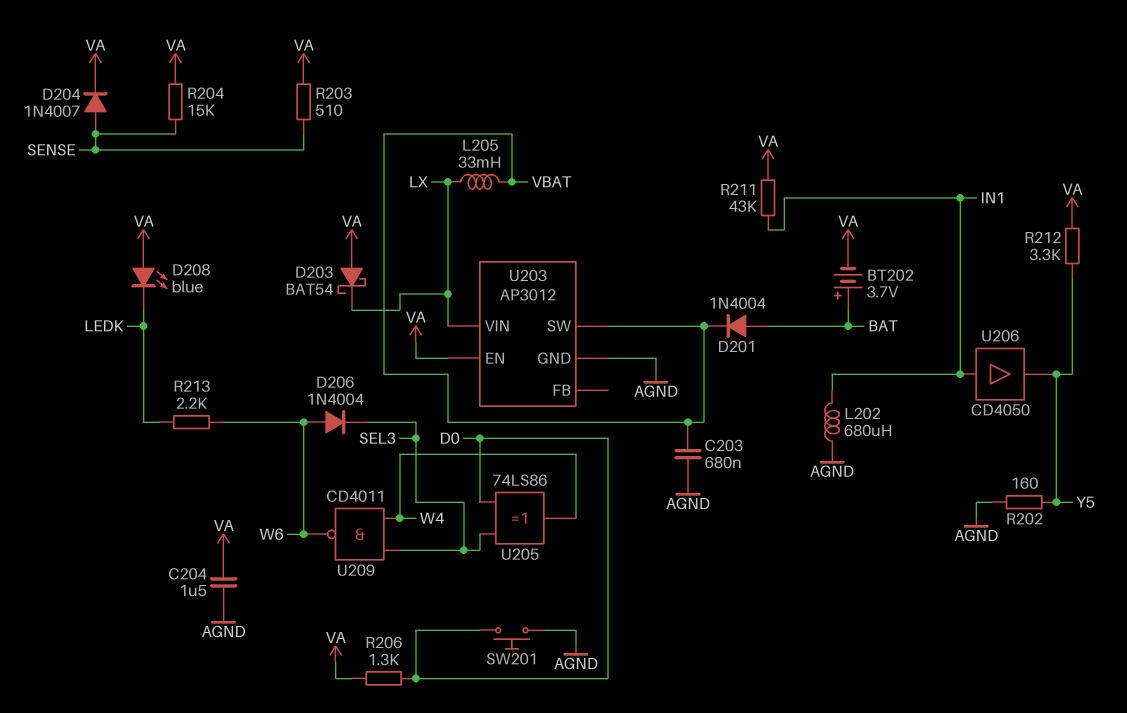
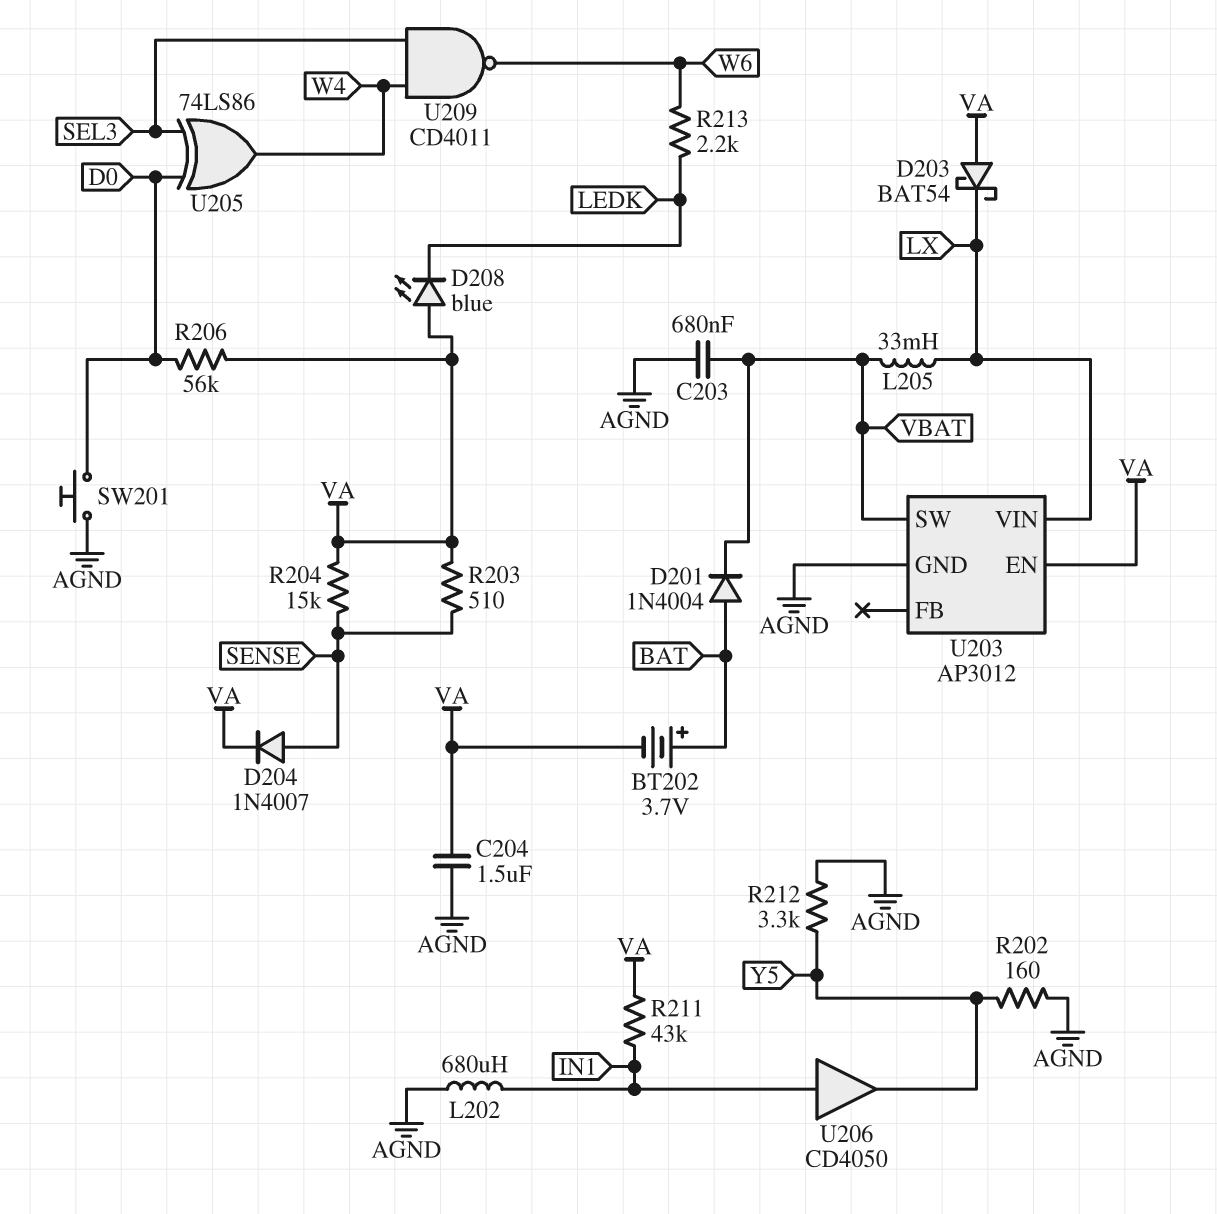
D206: diode 1N4004 (A W6, K SEL3) -> none
R206: 1.3k (D0, VA) -> 56k (D0, VA)
R212: 3.3k (VA, Y5) -> 3.3k (AGND, Y5)

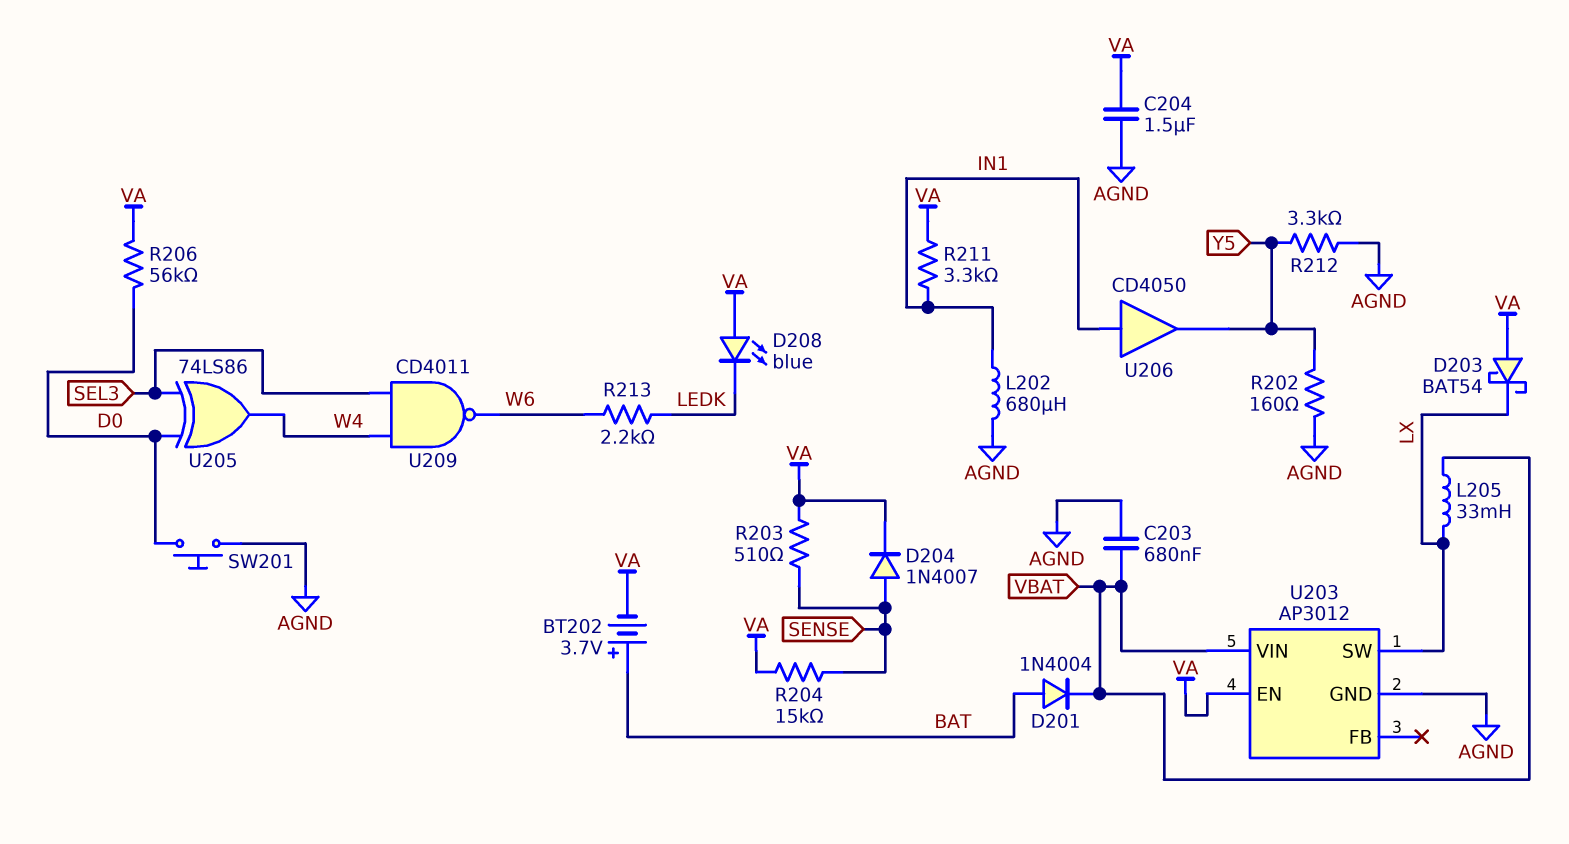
R211: 43k (IN1, VA) -> 3.3k (IN1, VA)
U203 pin SW: VBAT -> LX
U203 pin VIN: LX -> VBAT

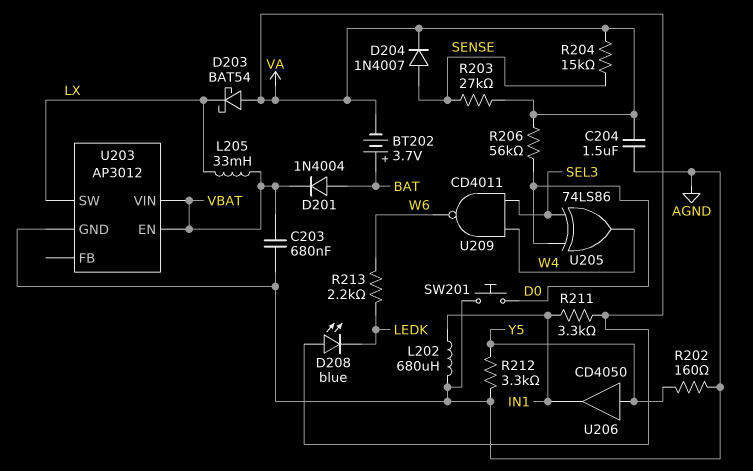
R203: 510 (SENSE, VA) -> 27k (SENSE, VA)
U203 pin EN: VA -> VBAT
U206: buffer CD4050 (in IN1, out Y5) -> buffer CD4050 (in Y5, out IN1)

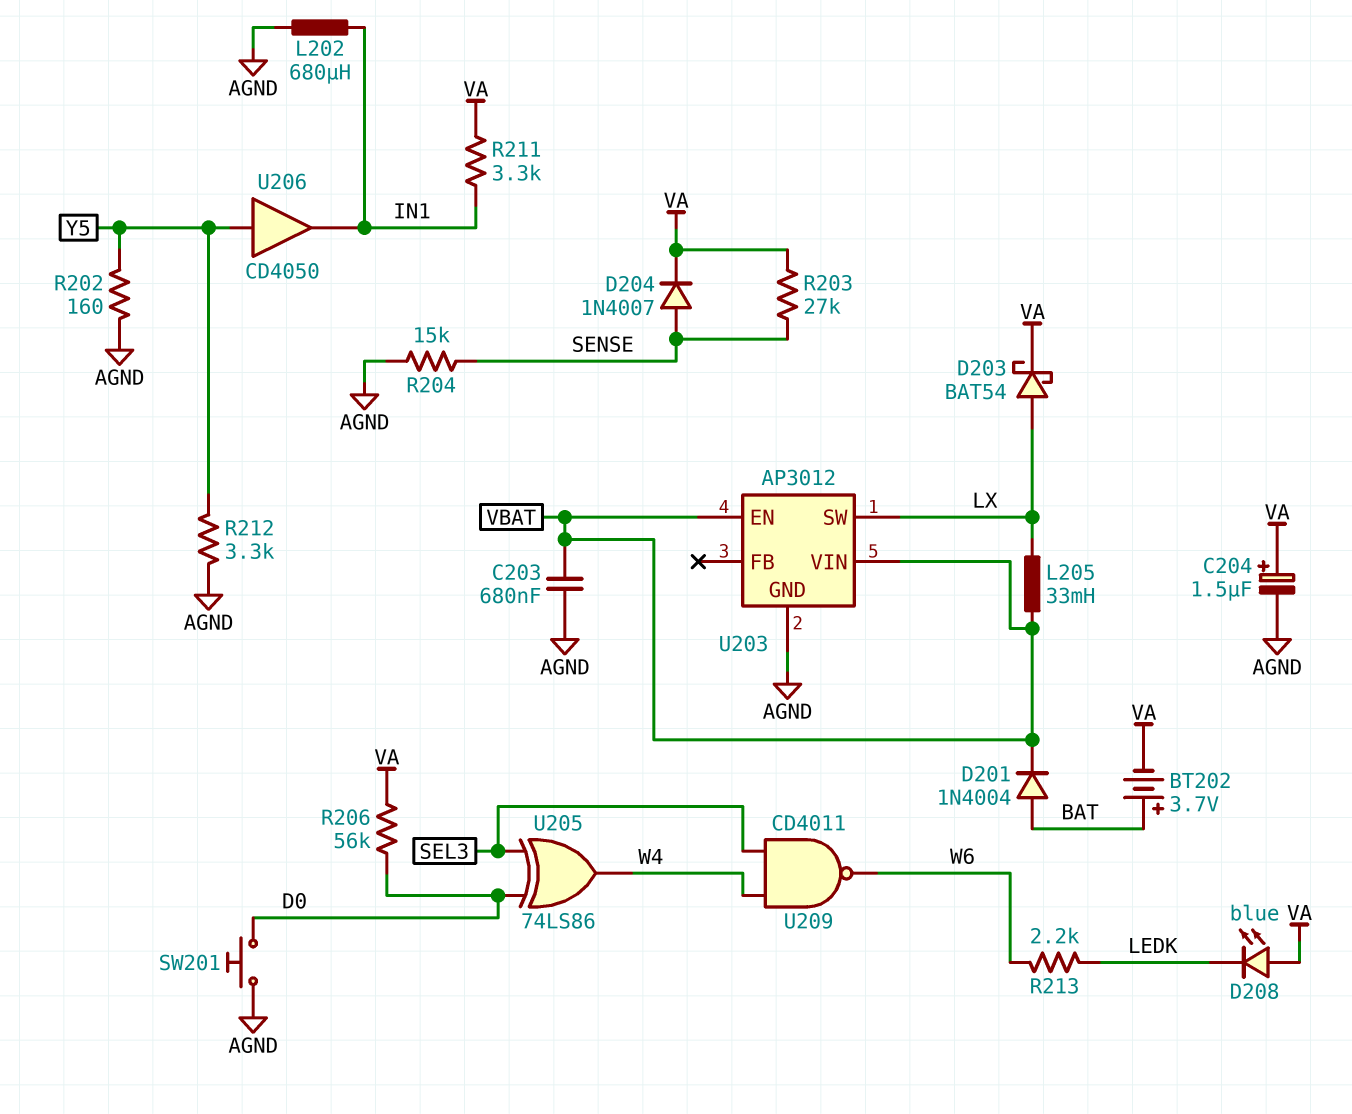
C204: 1.5uF (AGND, VA) -> 1.5uF (plus VA, minus AGND)
D203: schottky BAT54 (A VA, K LX) -> schottky BAT54 (A LX, K VA)
R204: 15k (SENSE, VA) -> 15k (AGND, SENSE)

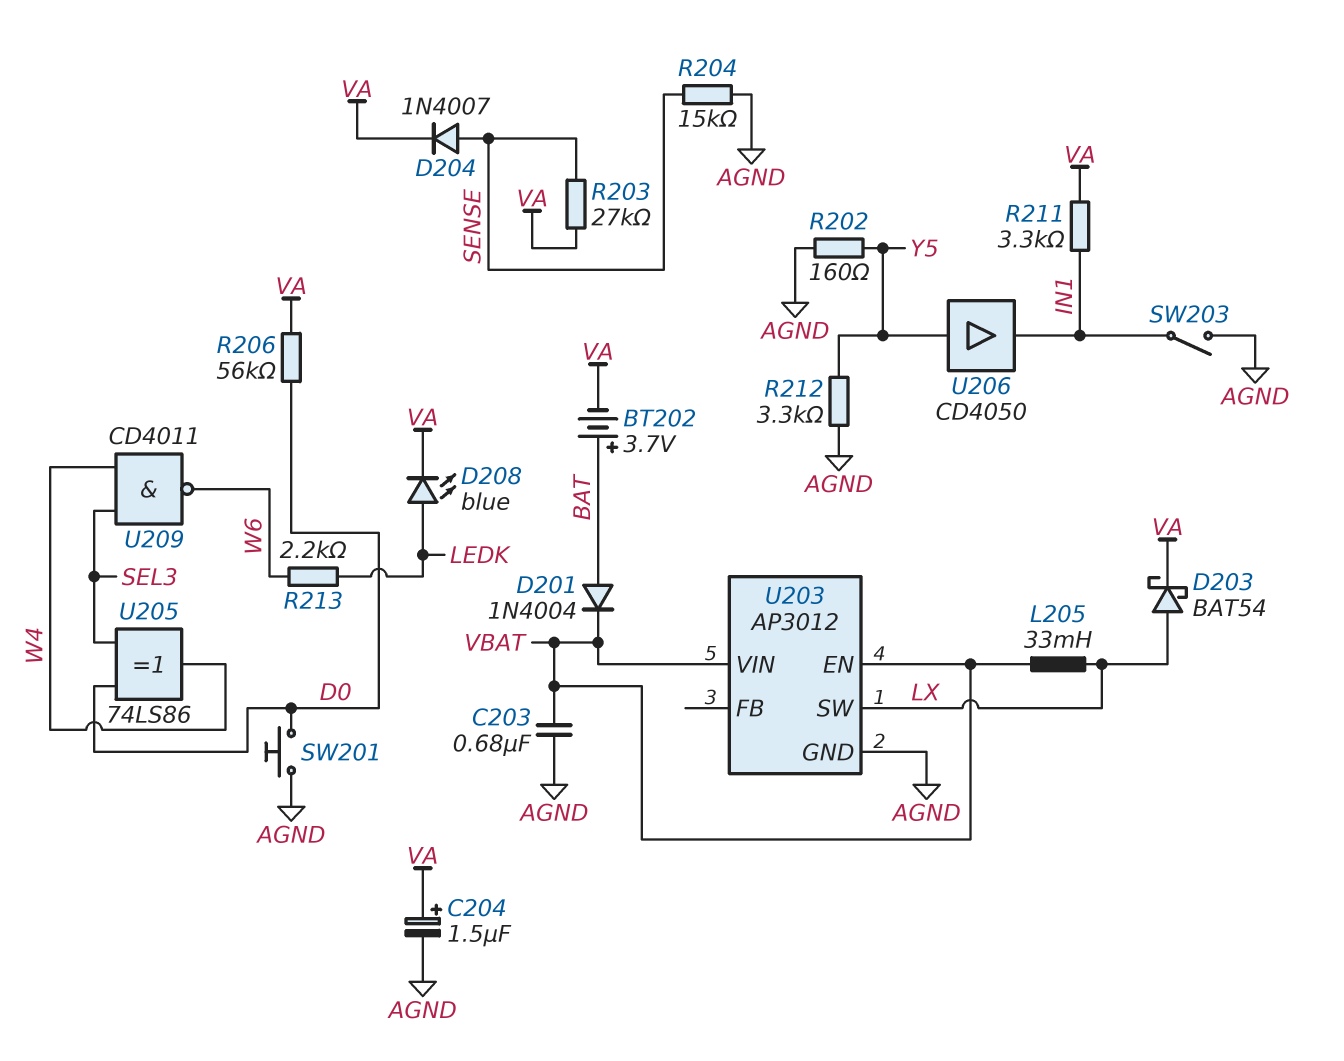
D208: LED blue (A VA, K LEDK) -> LED blue (A LEDK, K VA)
L202: 680uH (AGND, IN1) -> none
SW203: none -> switch (AGND, IN1)

